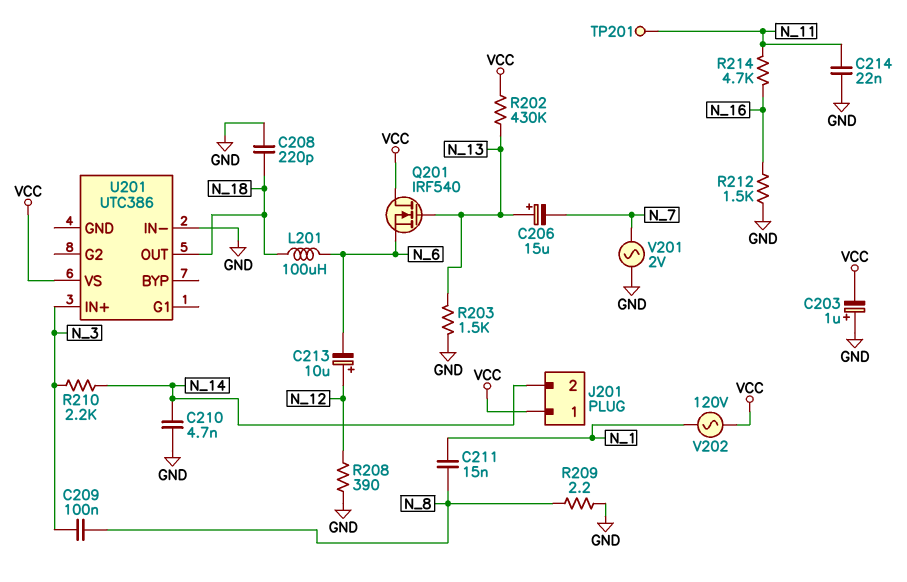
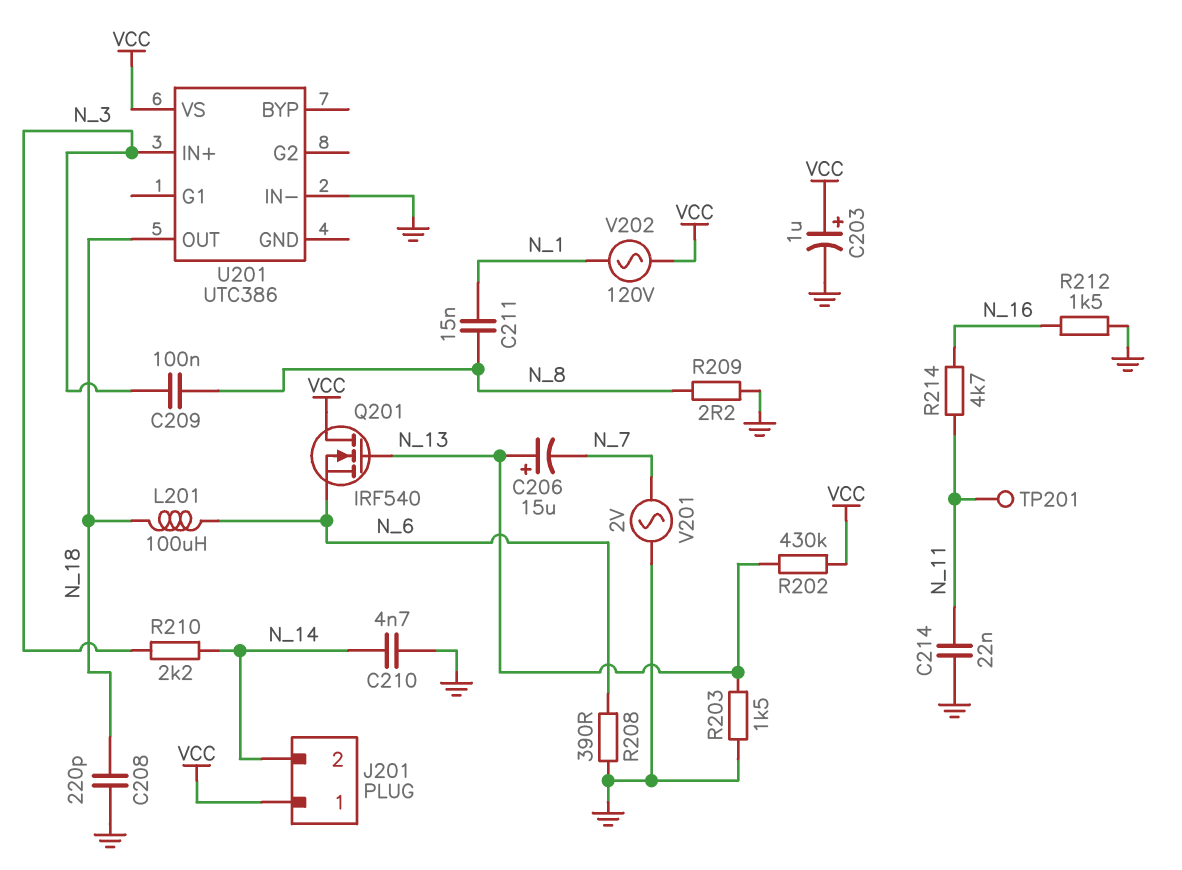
C203: 1uF (plus GND, minus VCC) -> 1uF (plus VCC, minus GND)
C213: 10uF (plus N_12, minus N_6) -> none
R208: 390 (GND, N_12) -> 390 (GND, N_6)

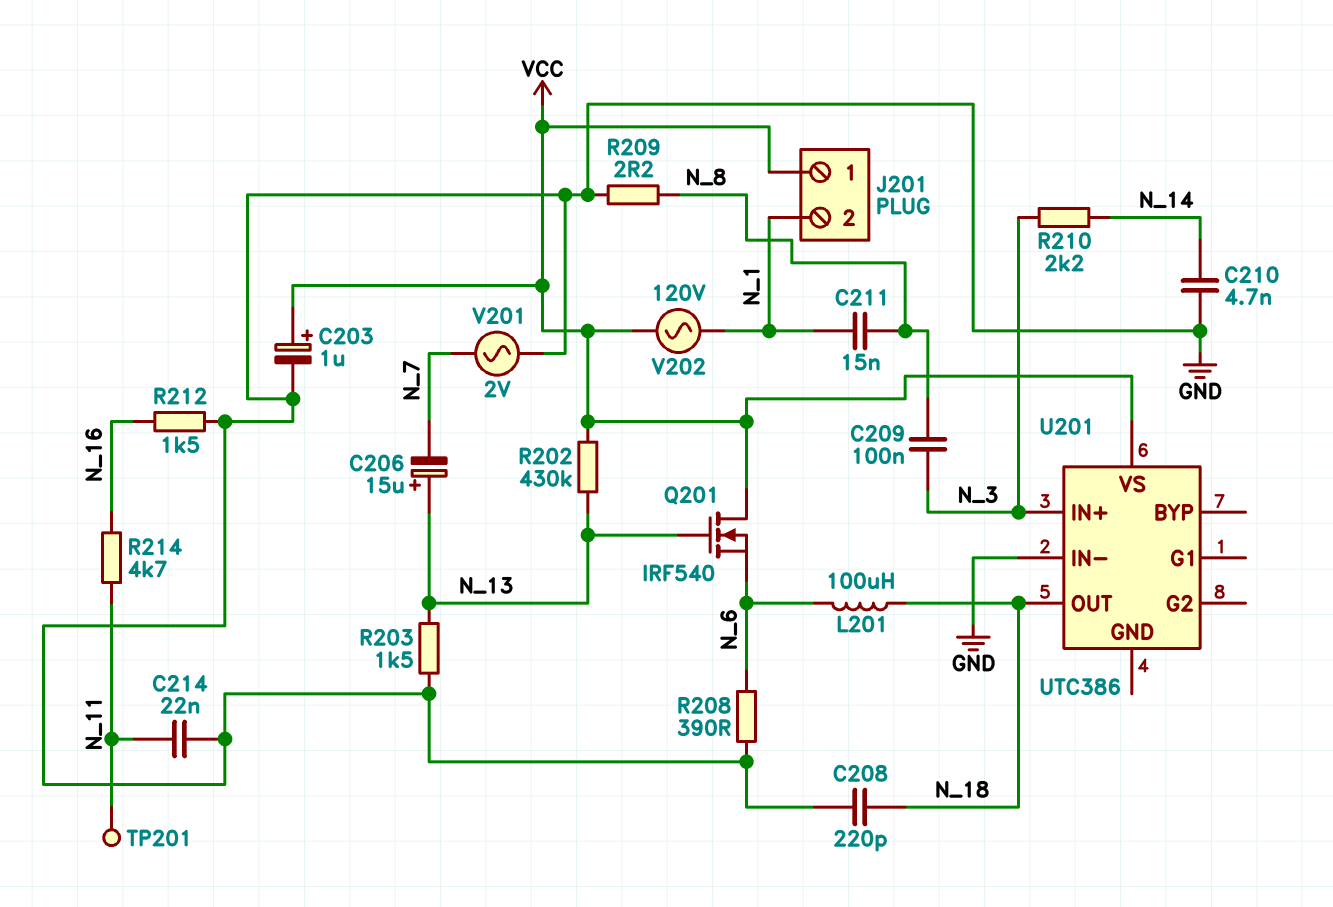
J201 pin 2: N_14 -> N_1

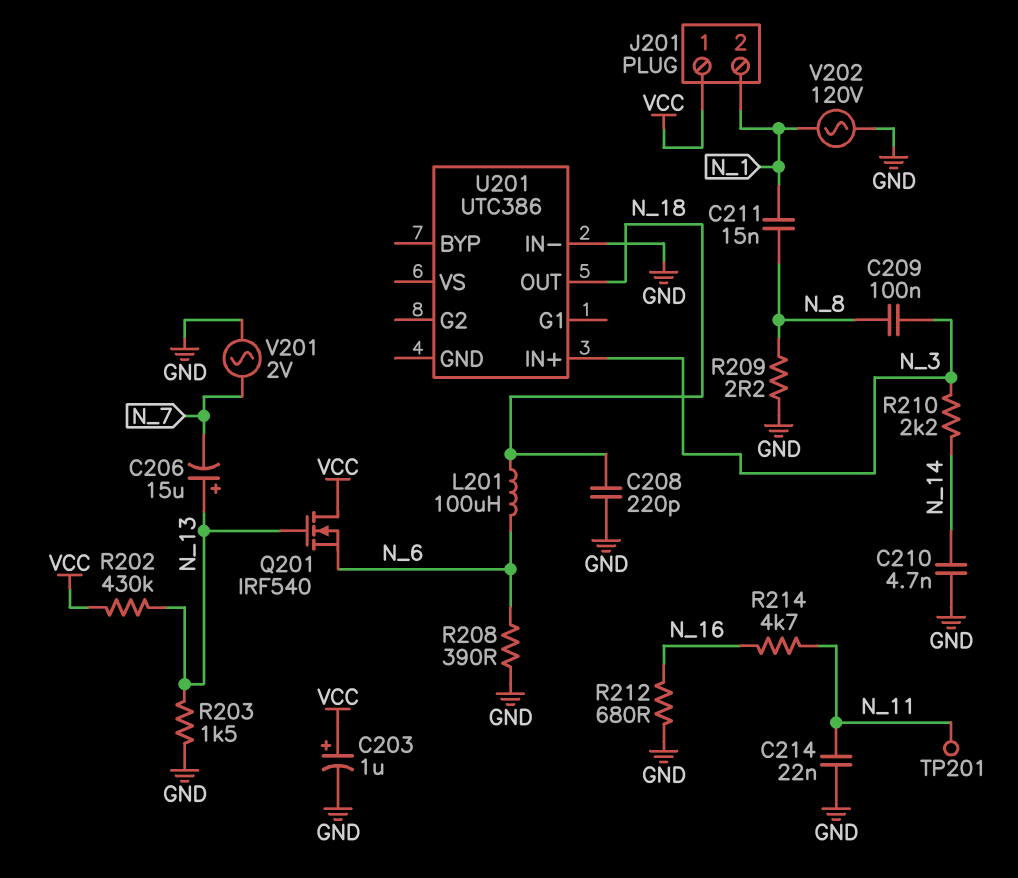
R212: 1.5k (GND, N_16) -> 680 (GND, N_16)
U201 pin VS: VCC -> none
V202: AC 120V (N_1, VCC) -> AC 120V (GND, N_1)

